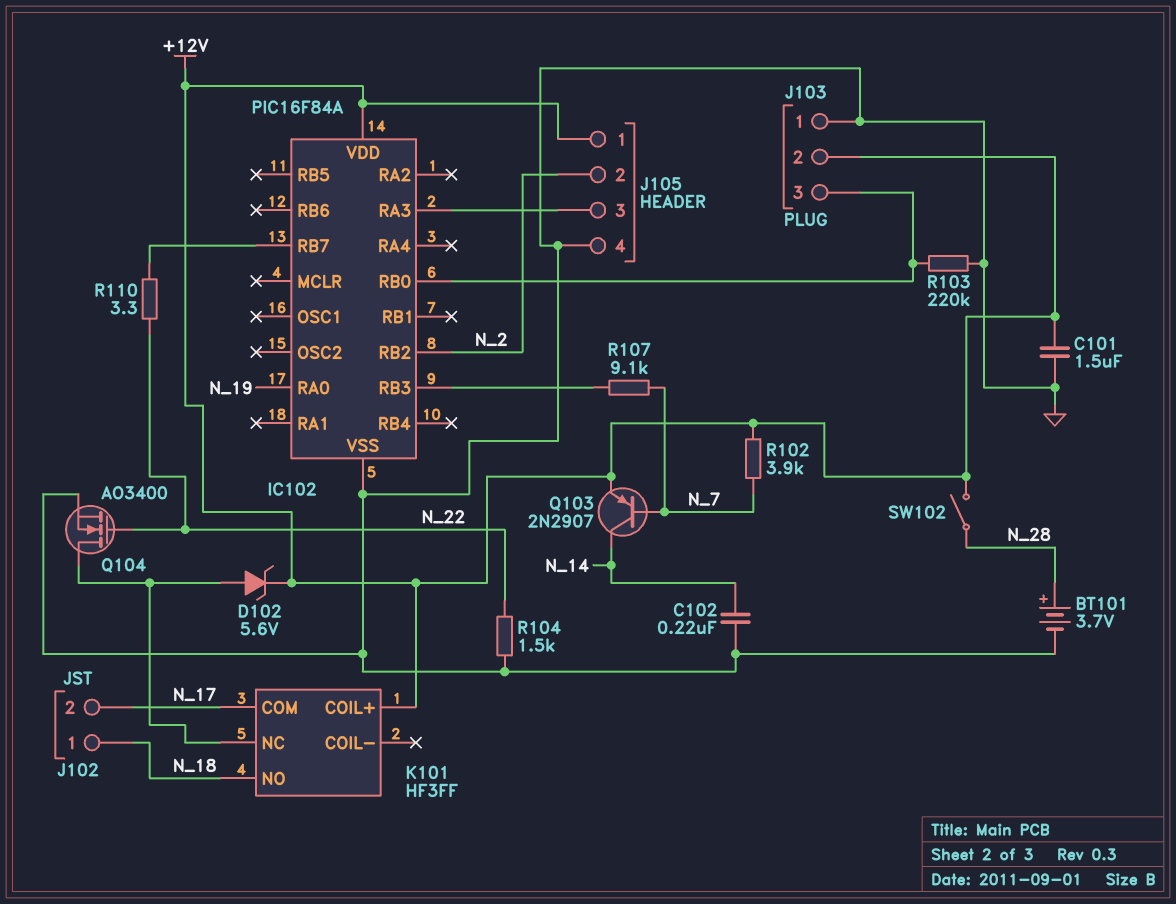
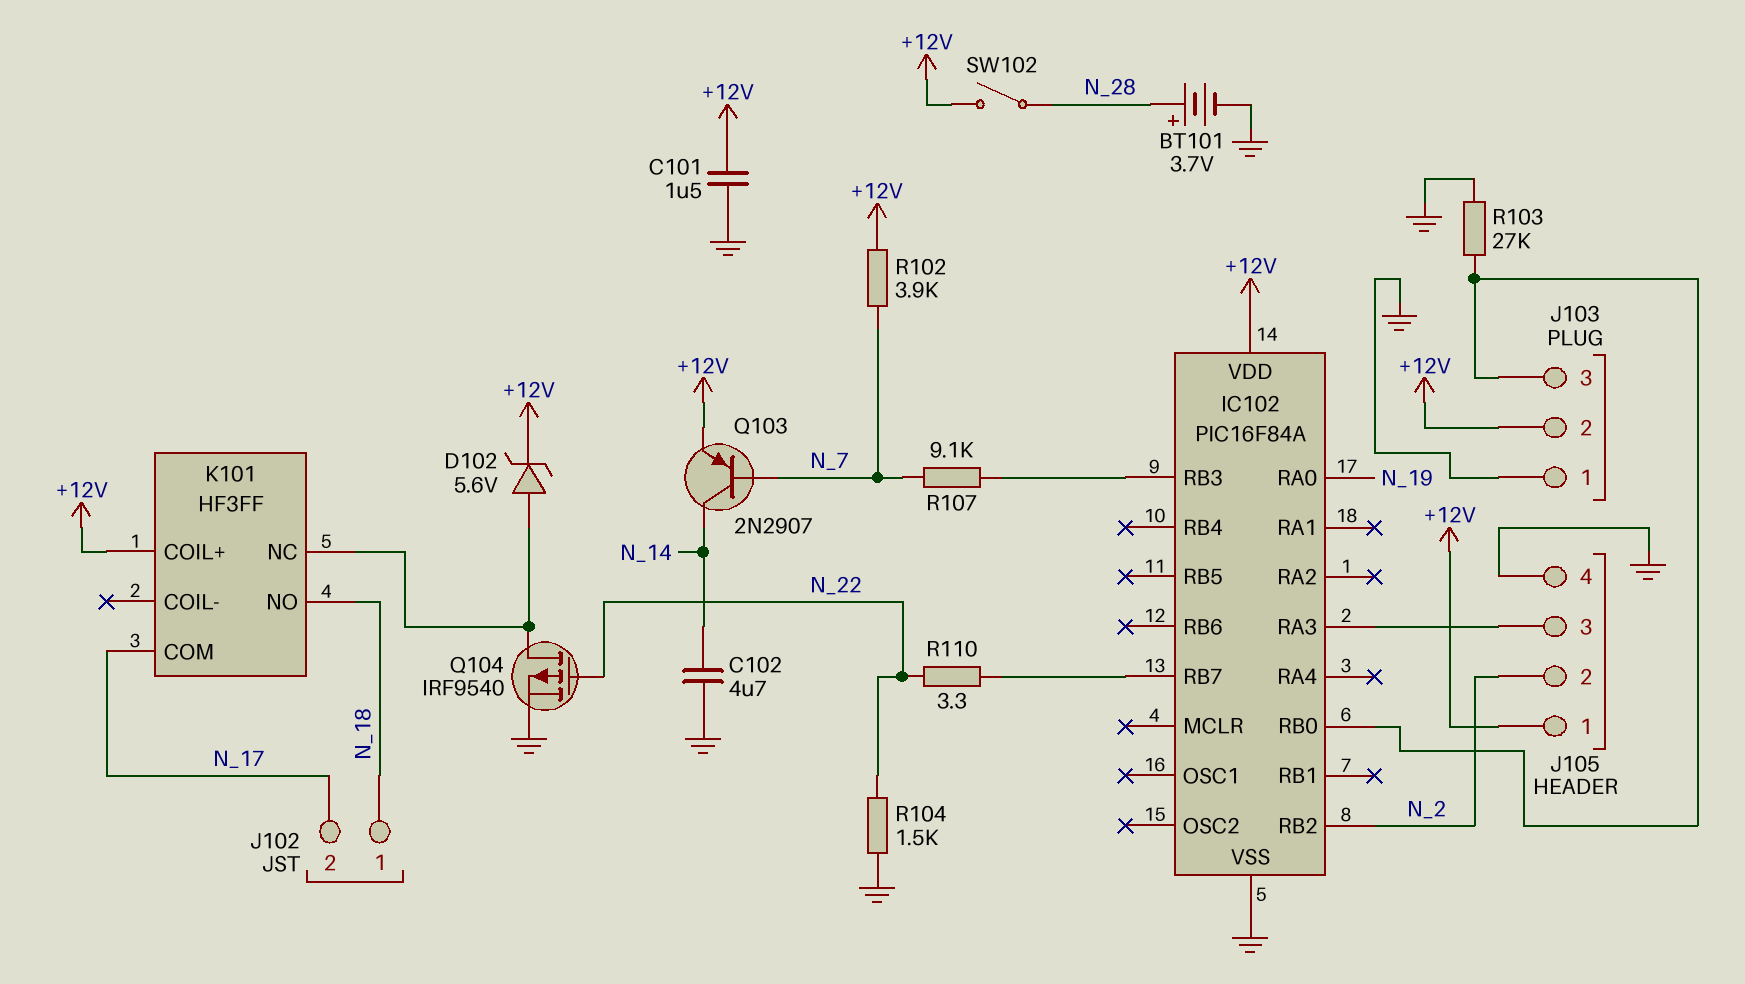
C102: 220nF (GND, N_14) -> 4.7uF (GND, N_14)
Q104: NMOS AO3400 (G N_22, D K101/NC, S GND) -> PMOS IRF9540 (G N_22, D K101/NC, S GND)
R103: 220k (GND, IC102/RB0) -> 27k (GND, IC102/RB0)

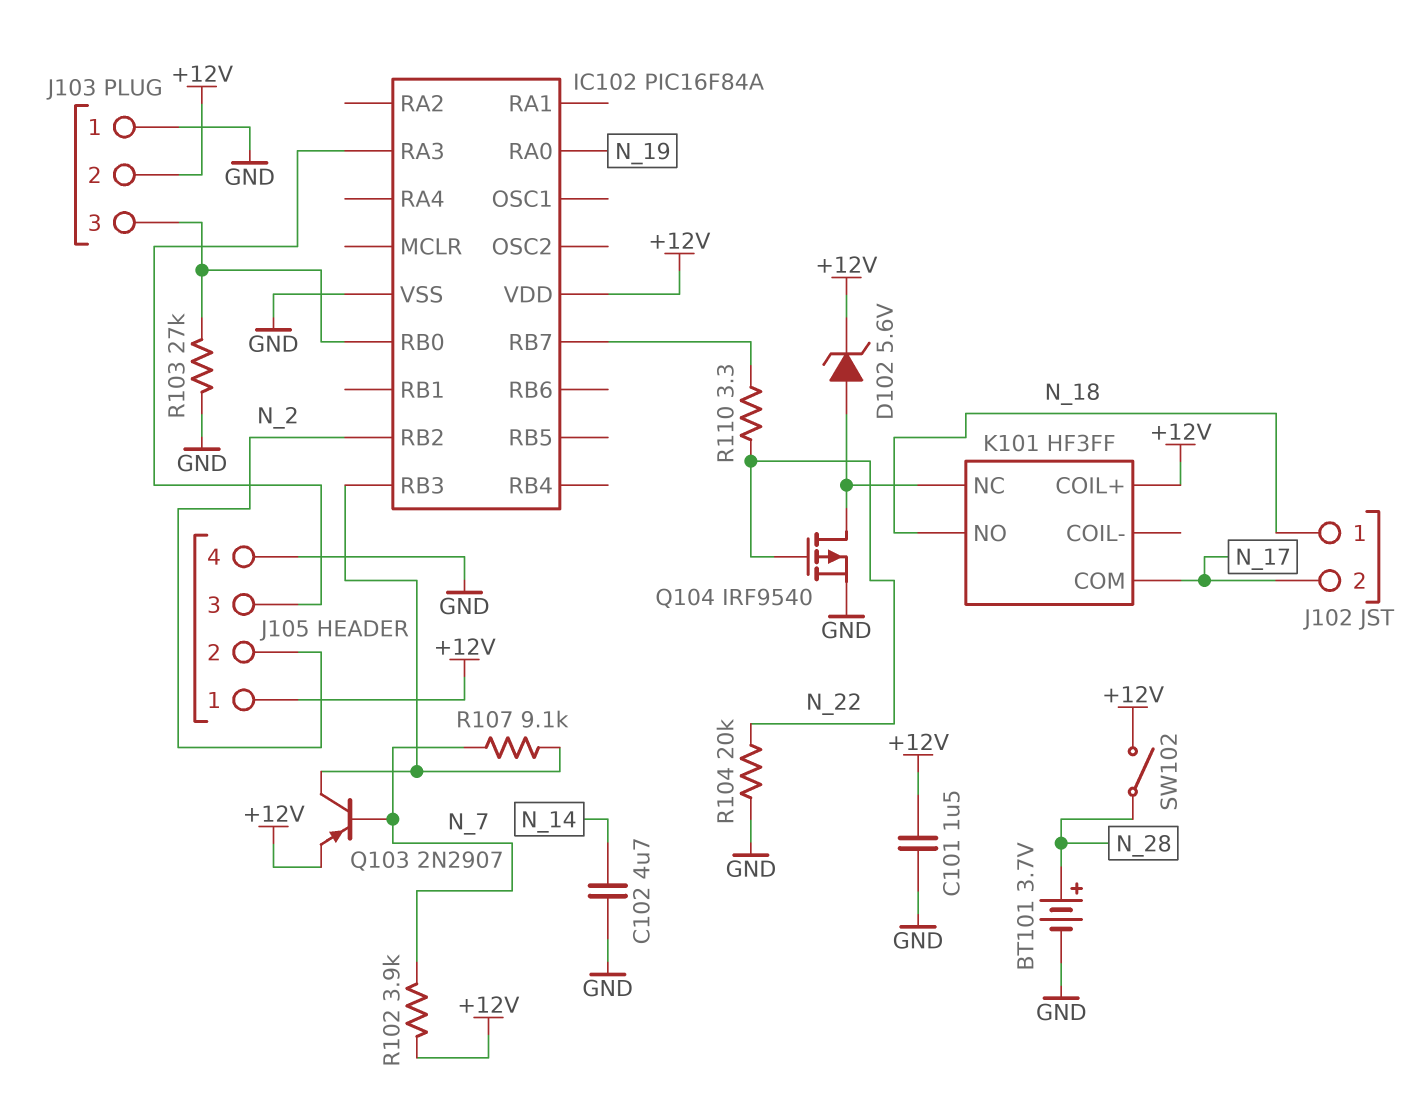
Q103: PNP 2N2907 (B N_7, C N_14, E +12V) -> PNP 2N2907 (B N_7, C IC102/RB3, E +12V)
R104: 1.5k (GND, N_22) -> 20k (GND, N_22)

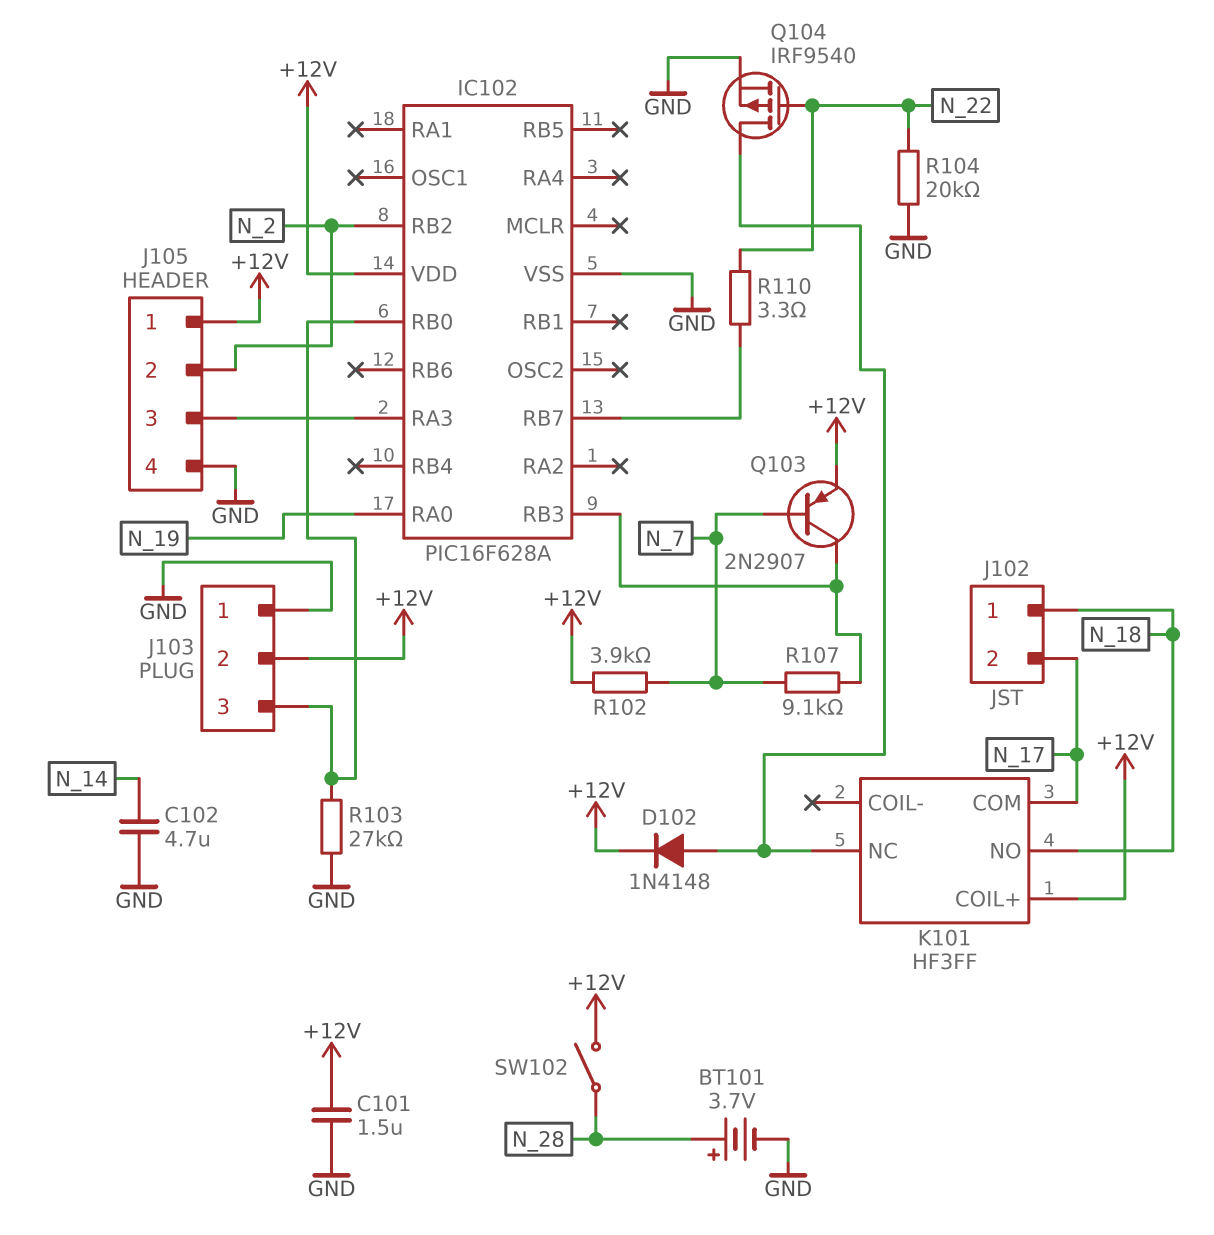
D102: zener 5.6V (A K101/NC, K +12V) -> diode 1N4148 (A K101/NC, K +12V)
IC102: PIC16F84A -> PIC16F628A

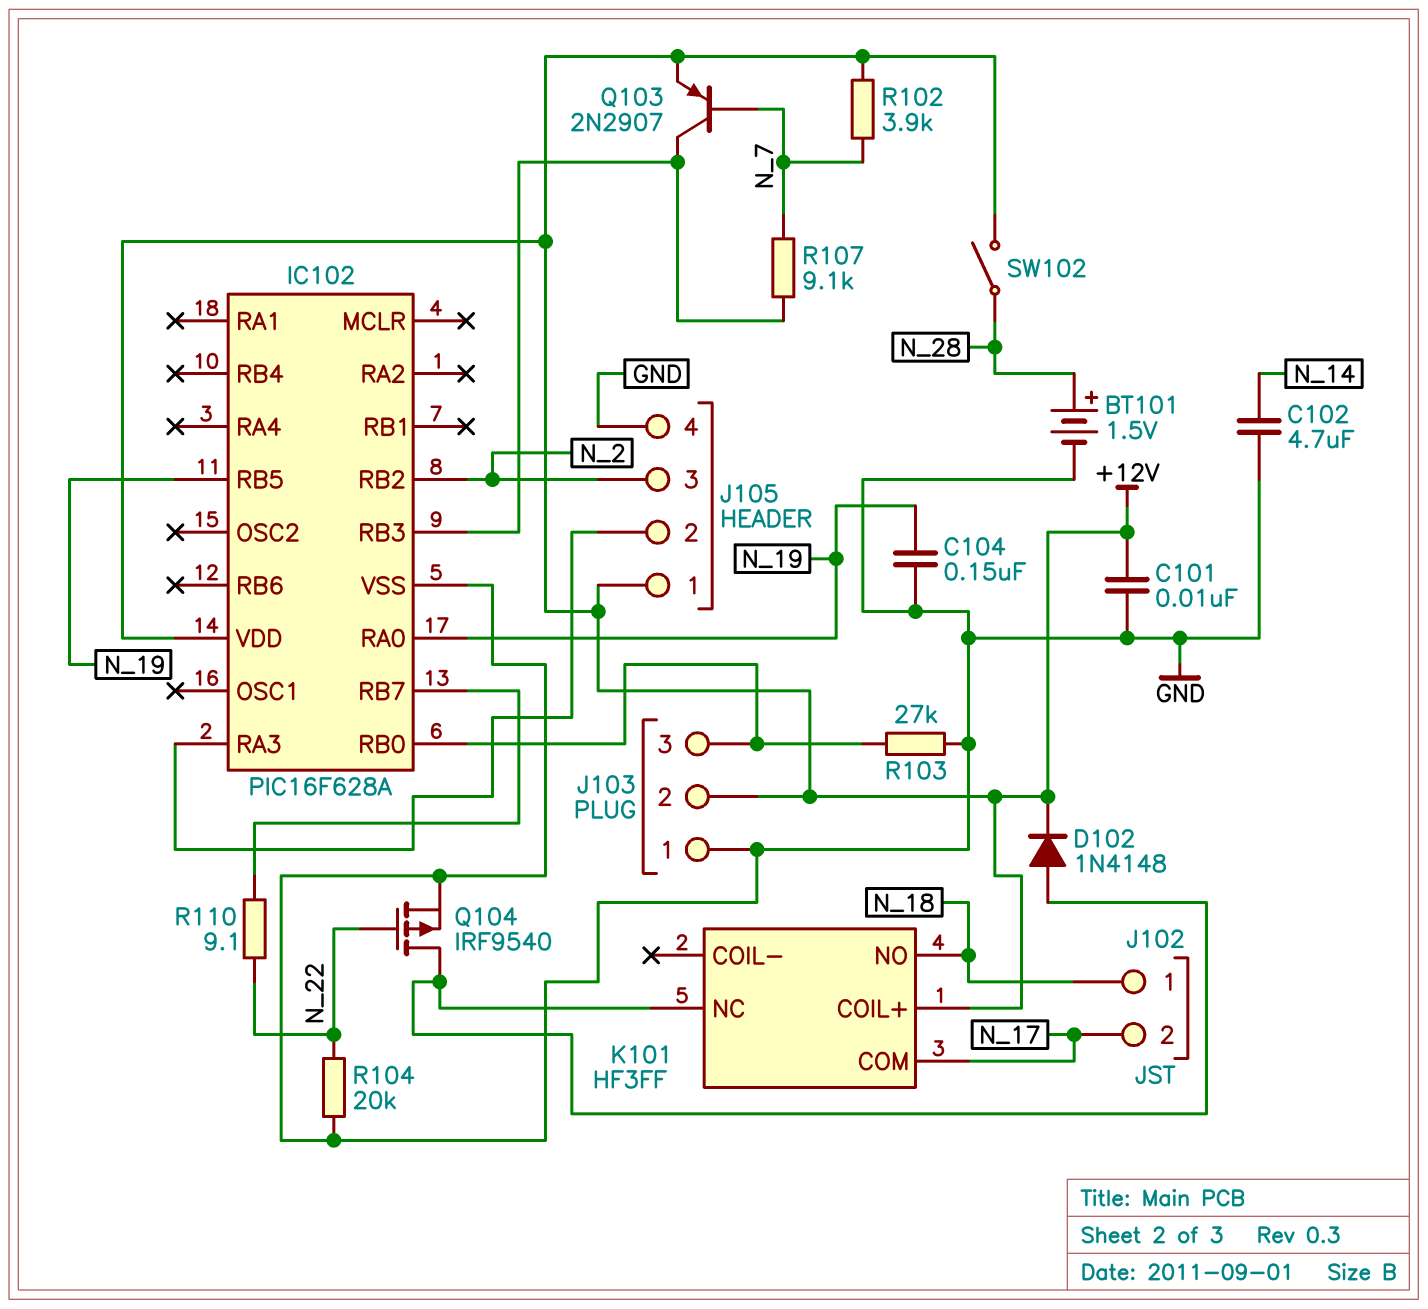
BT101: 3.7V (plus N_28, minus GND) -> 1.5V (plus N_28, minus GND)
C101: 1.5uF (+12V, GND) -> 10nF (+12V, GND)
C104: none -> 150nF (GND, N_19)
IC102 pin RB5: none -> N_19
J105 pin 2: N_2 -> IC102/RA3
J105 pin 3: IC102/RA3 -> N_2
R110: 3.3 (IC102/RB7, N_22) -> 9.1 (IC102/RB7, N_22)

